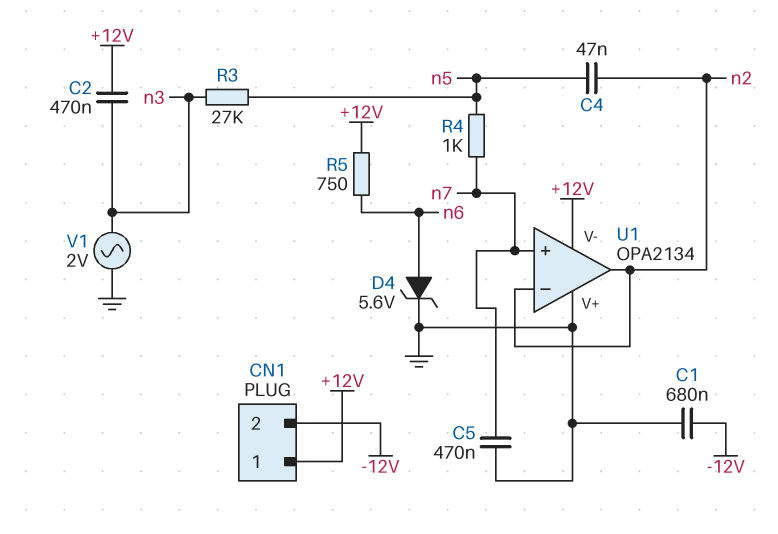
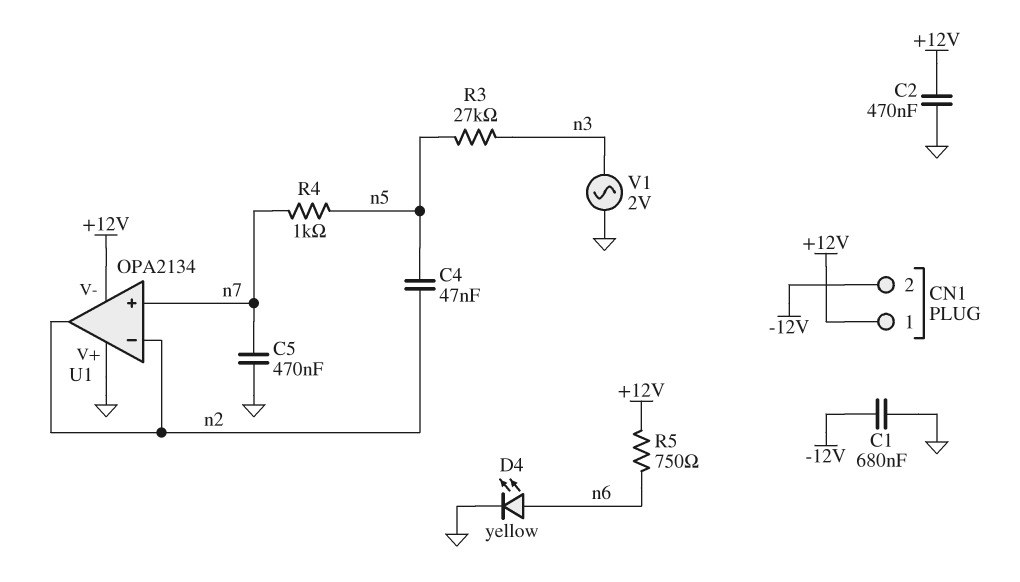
C2: 470nF (+12V, n3) -> 470nF (+12V, GND)
D4: zener 5.6V (A n6, K GND) -> LED yellow (A n6, K GND)

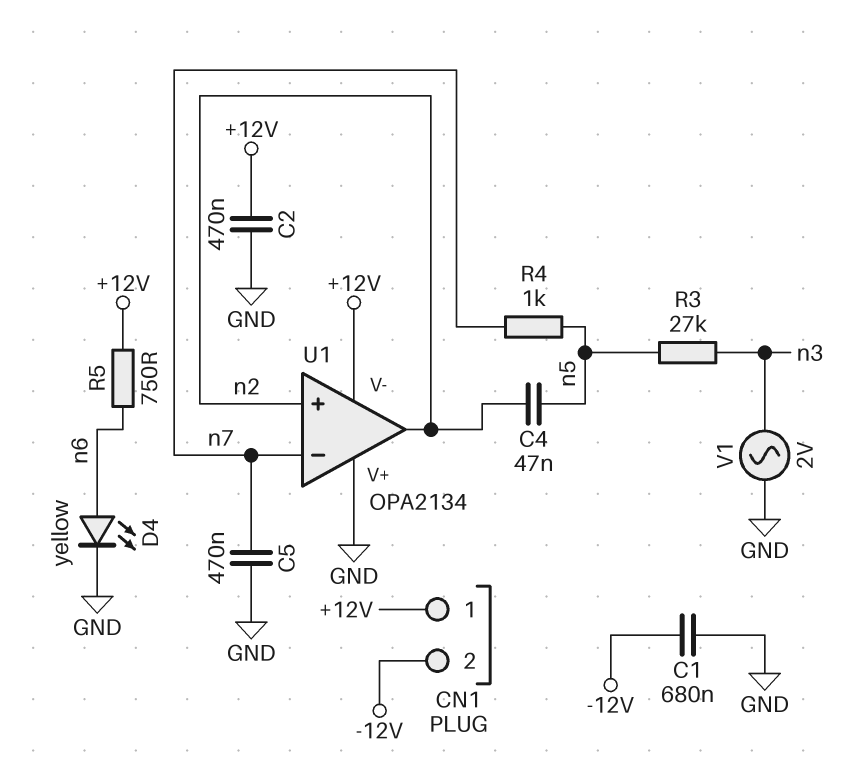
U1 pin in+: n7 -> n2
U1 pin in-: n2 -> n7

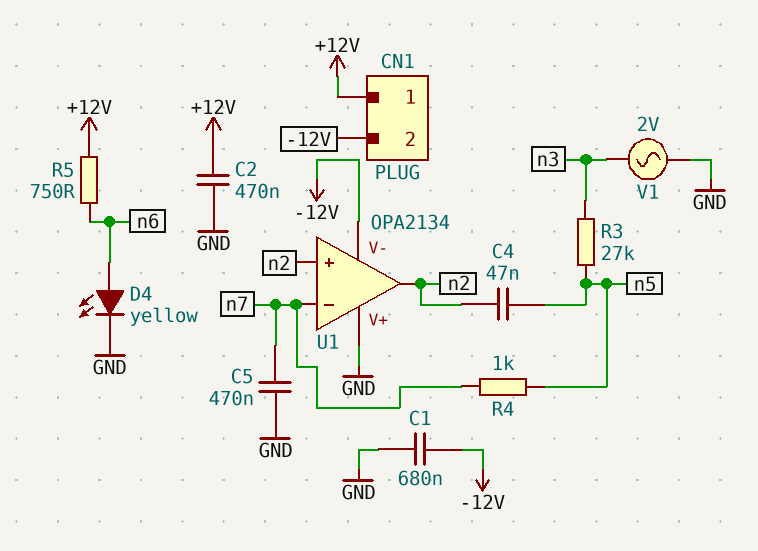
U1 pin V-: +12V -> -12V

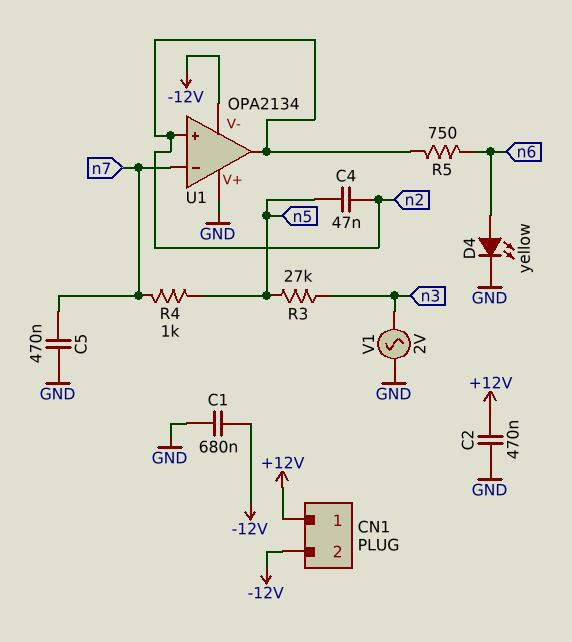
R5: 750 (+12V, n6) -> 750 (n2, n6)

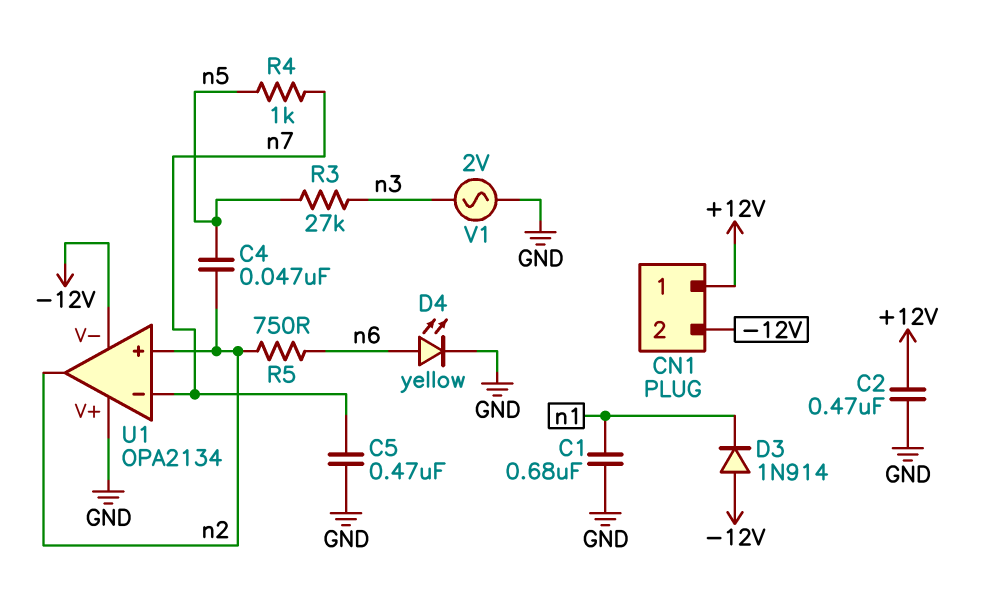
C1: 680nF (-12V, GND) -> 680nF (GND, n1)
D3: none -> diode 1N914 (A -12V, K n1)

